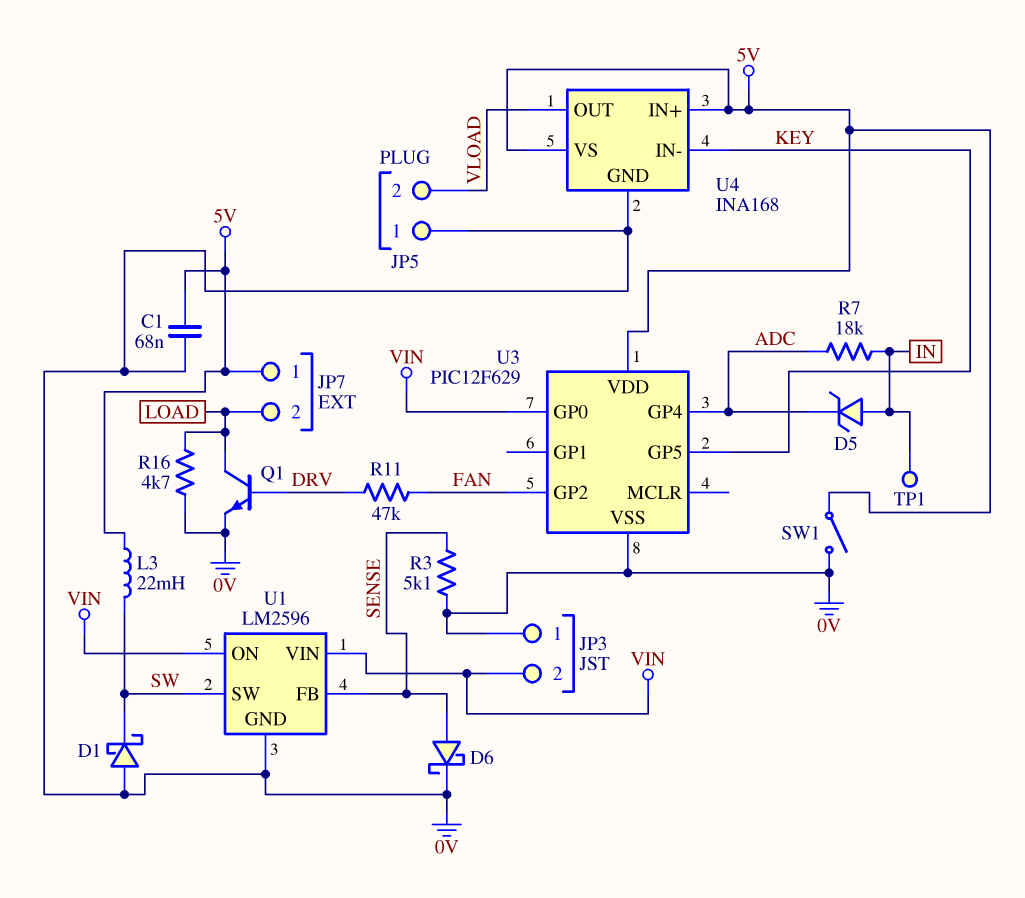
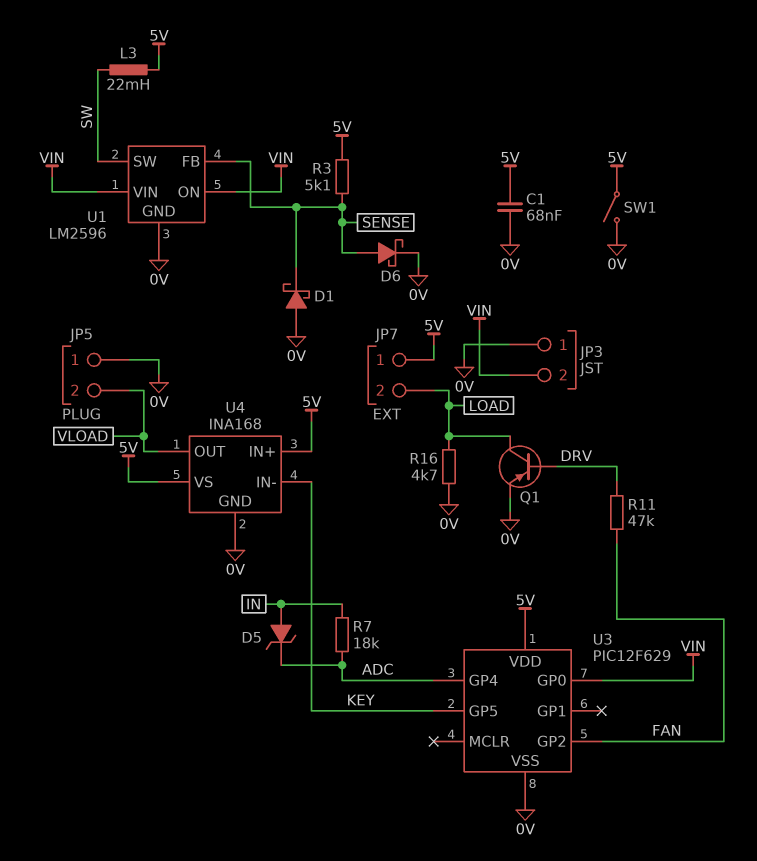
D1: schottky (A 0V, K SW) -> schottky (A 0V, K SENSE)
Q1: NPN (B DRV, C LOAD, E 0V) -> PNP (B DRV, C LOAD, E 0V)
R3: 5.1k (0V, SENSE) -> 5.1k (5V, SENSE)
TP1: test point (IN) -> none

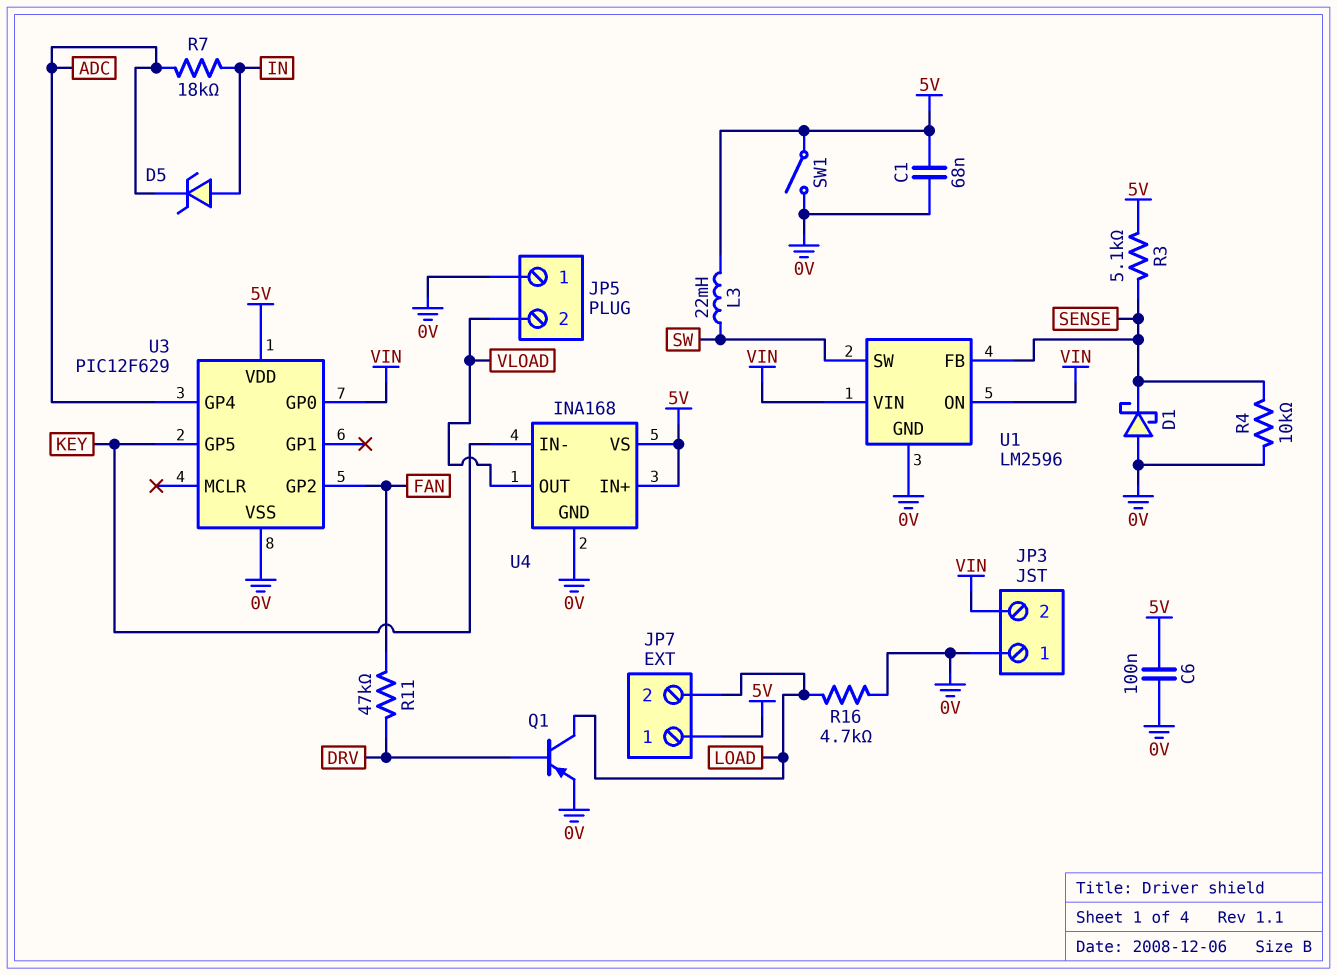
C6: none -> 100nF (0V, 5V)
D6: schottky (A SENSE, K 0V) -> none
R4: none -> 10k (0V, SENSE)

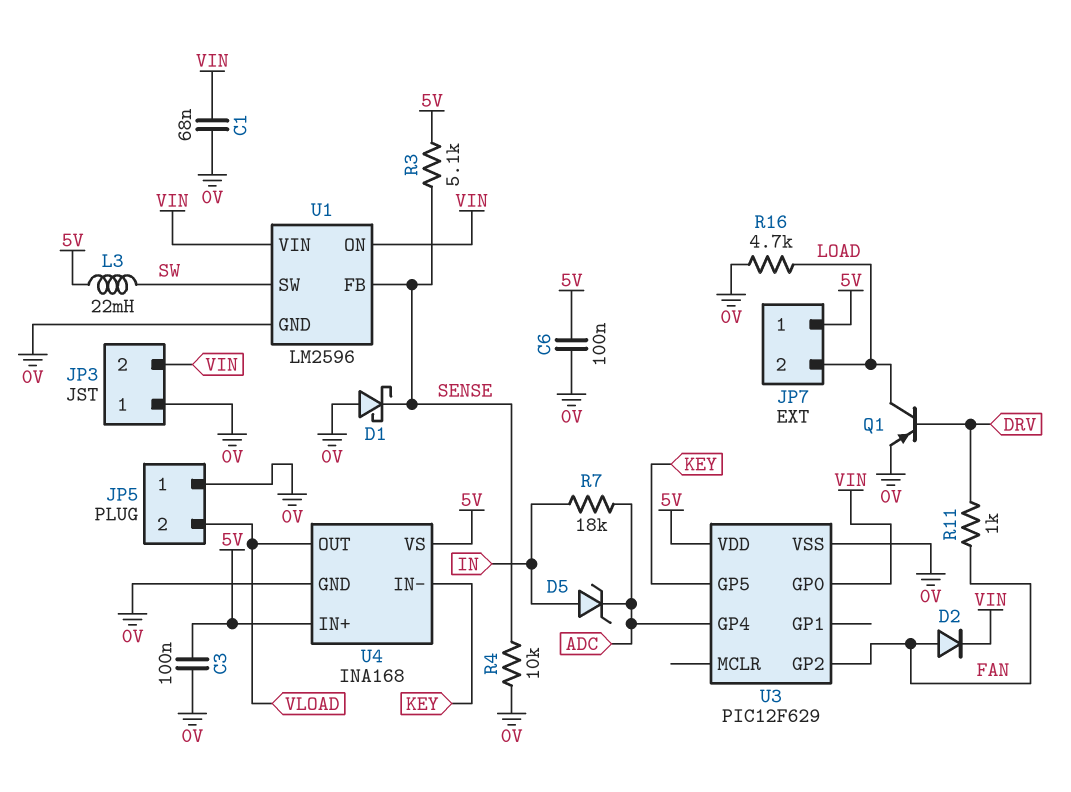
C1: 68nF (0V, 5V) -> 68nF (0V, VIN)
C3: none -> 100nF (0V, 5V)
D2: none -> diode (A FAN, K VIN)
R11: 47k (DRV, FAN) -> 1k (DRV, FAN)
SW1: switch (0V, 5V) -> none

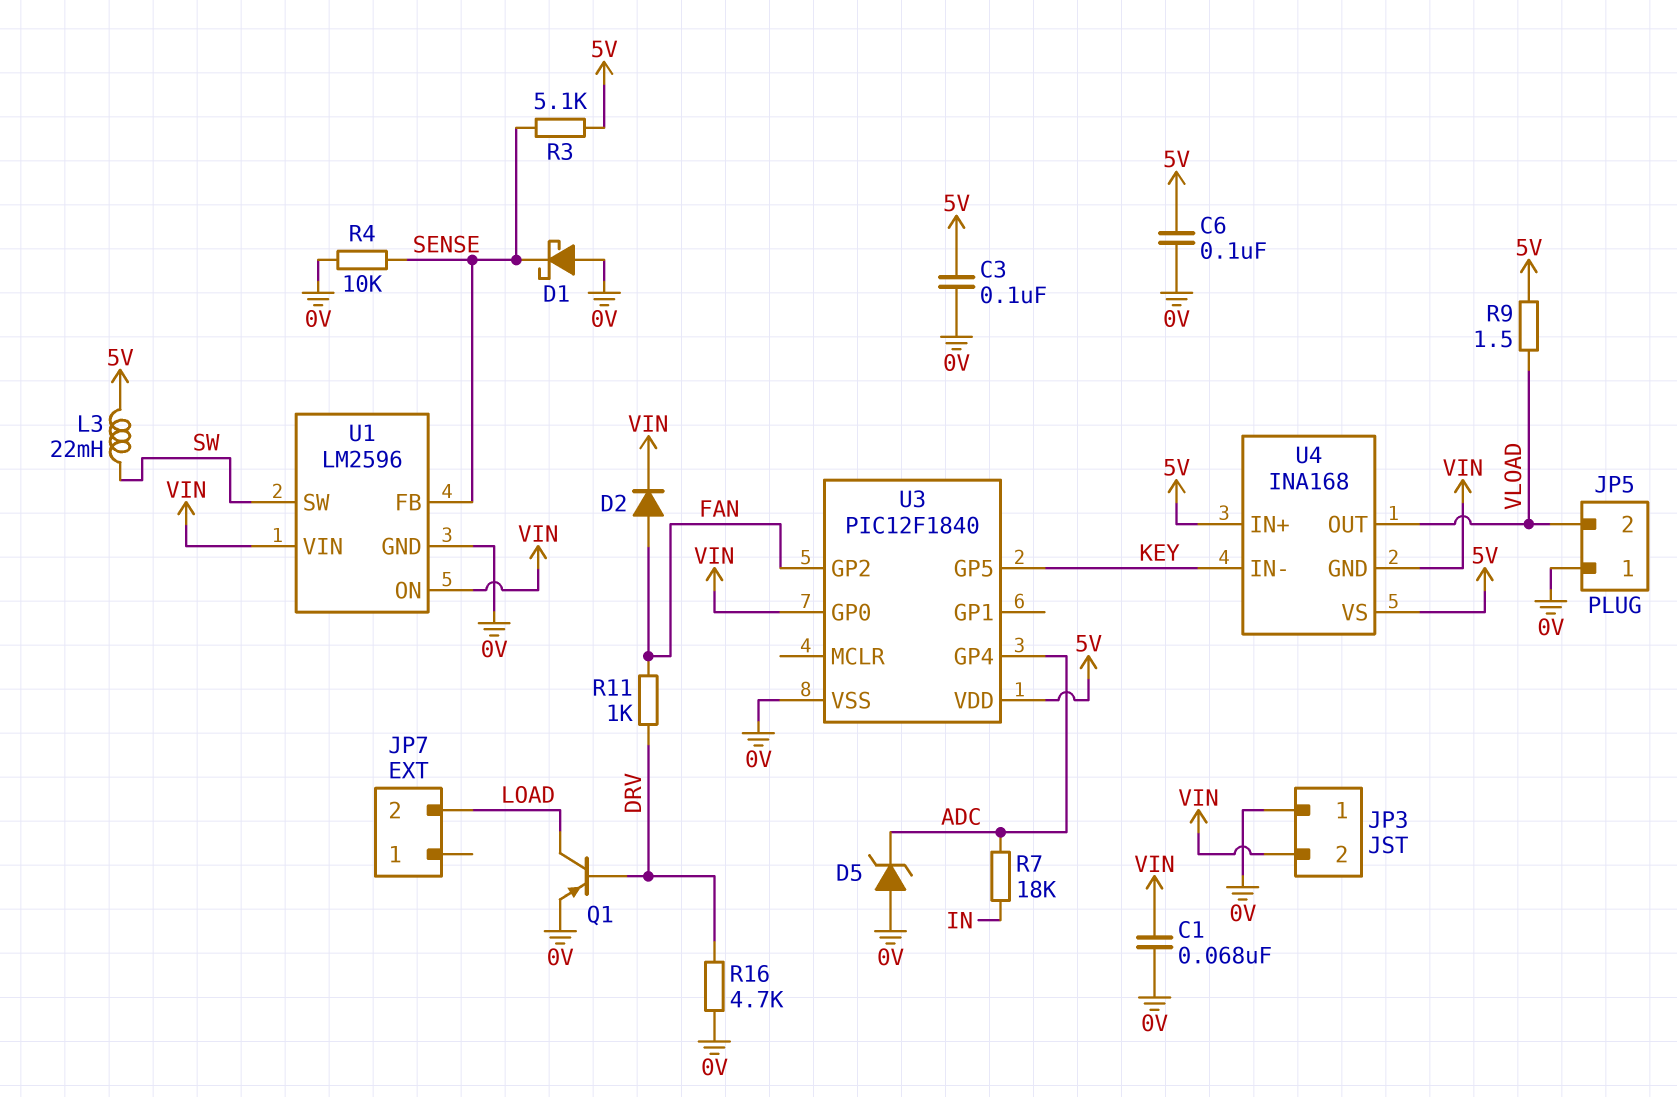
D5: zener (A IN, K ADC) -> zener (A 0V, K ADC)
JP7 pin 1: 5V -> none
R9: none -> 1.5 (5V, VLOAD)
R16: 4.7k (0V, LOAD) -> 4.7k (0V, DRV)
U3: PIC12F629 -> PIC12F1840
U4 pin GND: 0V -> VIN

